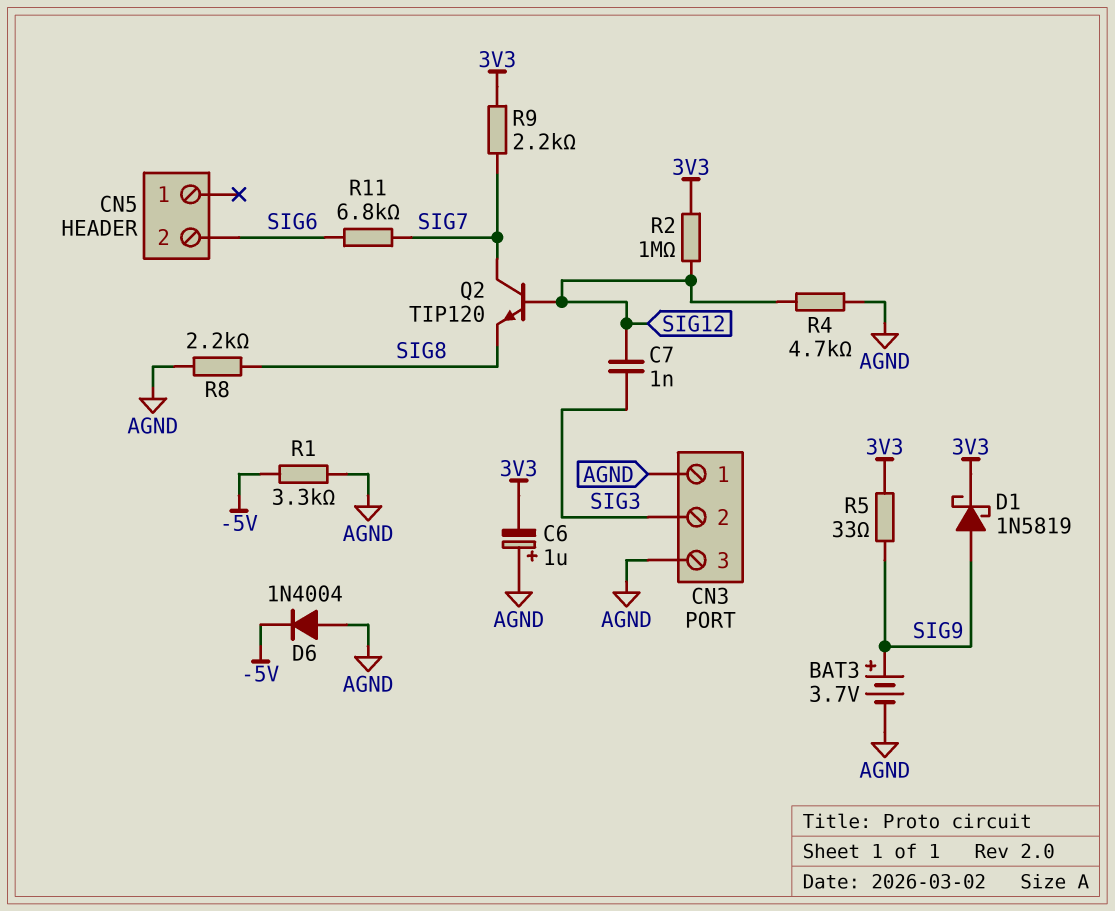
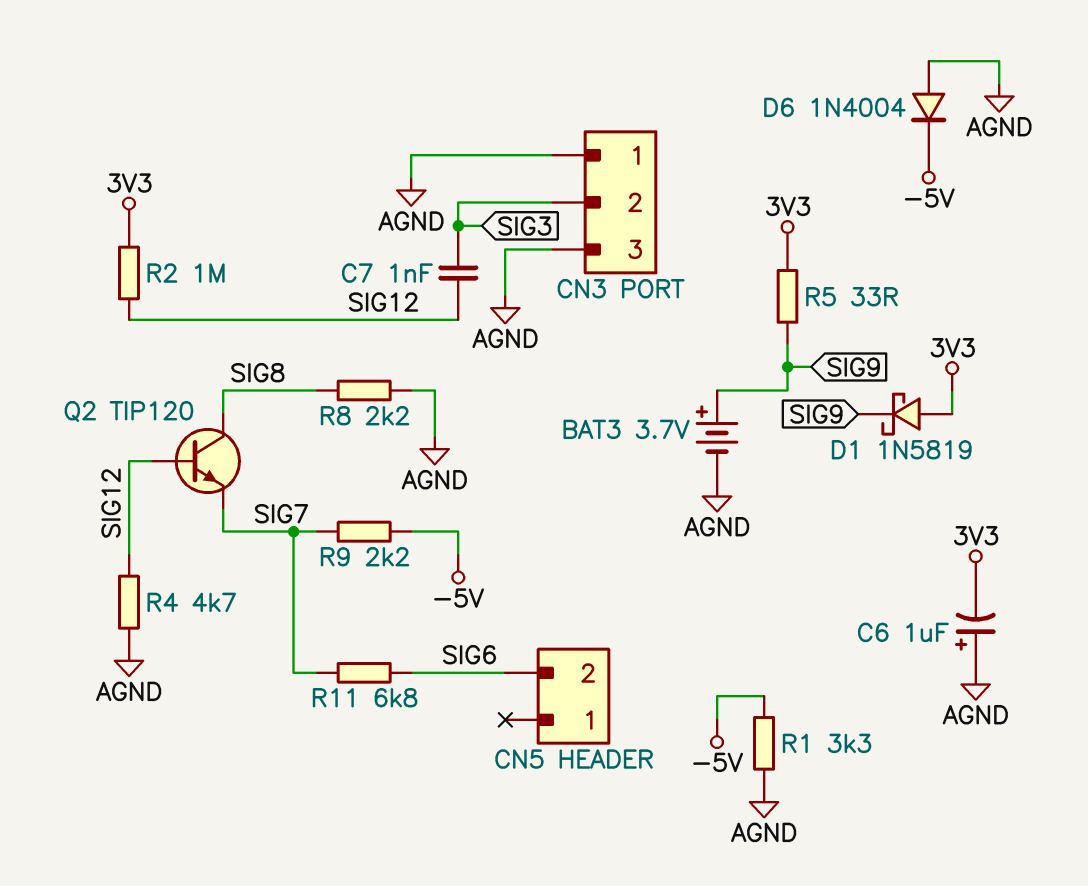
D1: schottky 1N5819 (A SIG9, K 3V3) -> schottky 1N5819 (A 3V3, K SIG9)
Q2: NPN TIP120 (B SIG12, C SIG7, E SIG8) -> NPN TIP120 (B SIG12, C SIG8, E SIG7)
R9: 2.2k (3V3, SIG7) -> 2.2k (-5V, SIG7)

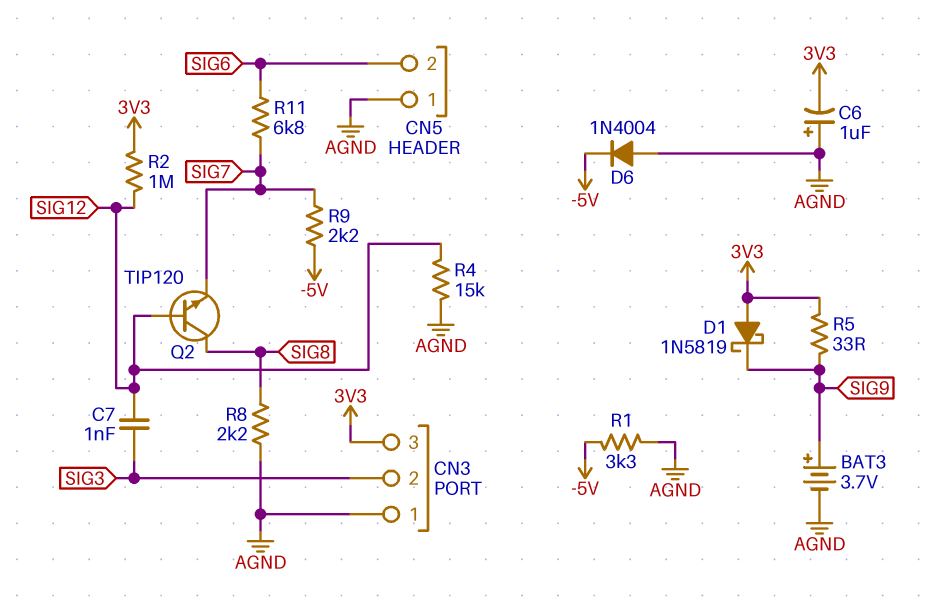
CN3 pin 3: AGND -> 3V3
CN5 pin 1: none -> AGND
R4: 4.7k (AGND, SIG12) -> 15k (AGND, SIG12)

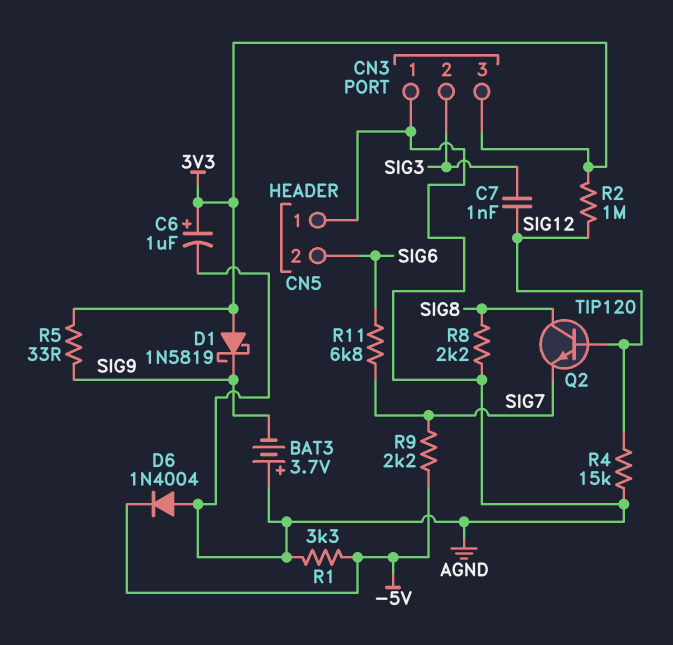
BAT3: 3.7V (plus SIG9, minus AGND) -> 3.7V (plus AGND, minus SIG9)
C6: 1uF (plus AGND, minus 3V3) -> 1uF (plus 3V3, minus AGND)

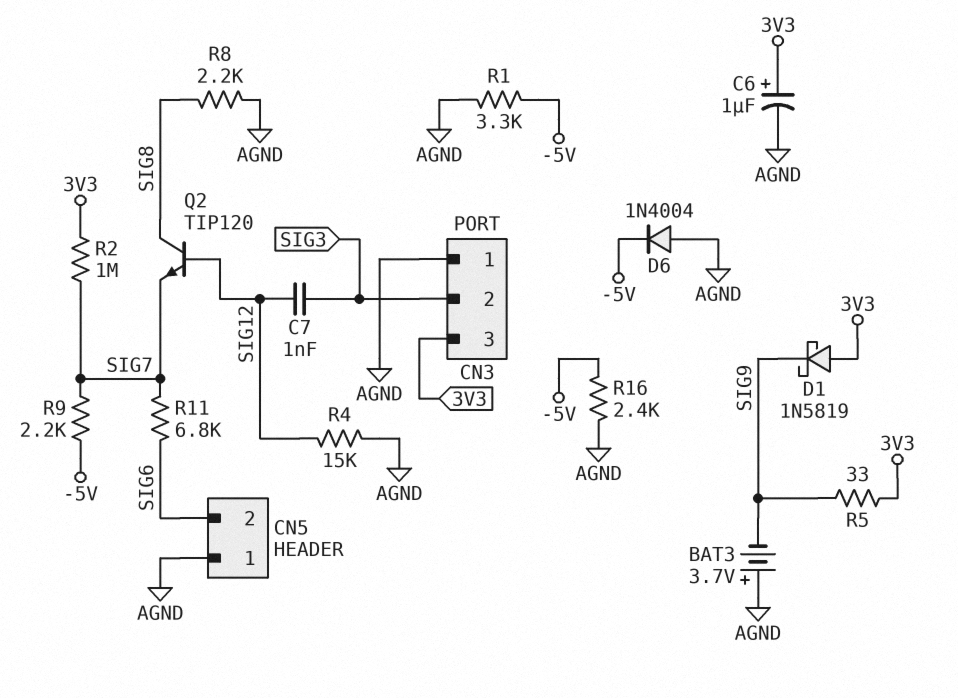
R2: 1M (3V3, SIG12) -> 1M (3V3, SIG7)
R16: none -> 2.4k (-5V, AGND)

